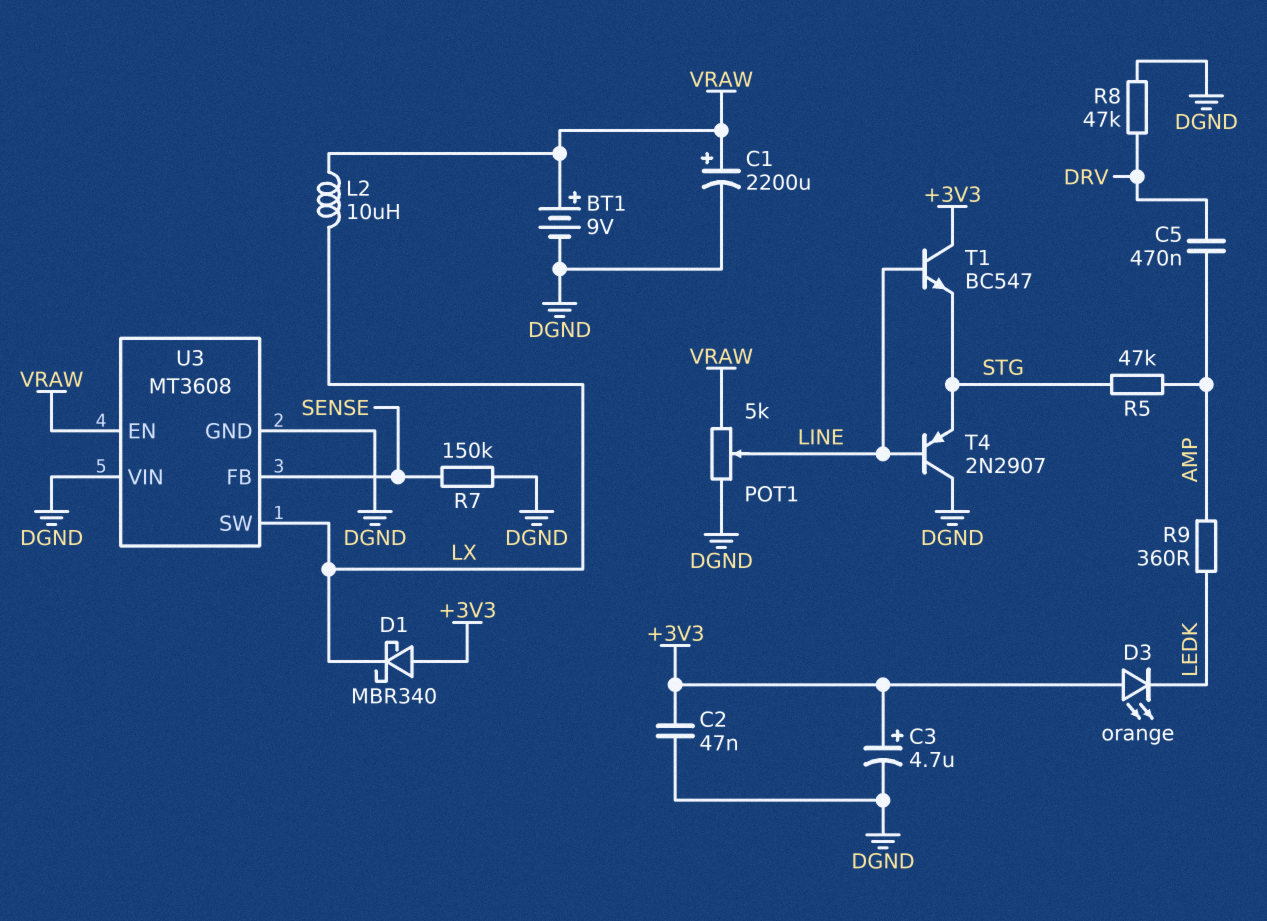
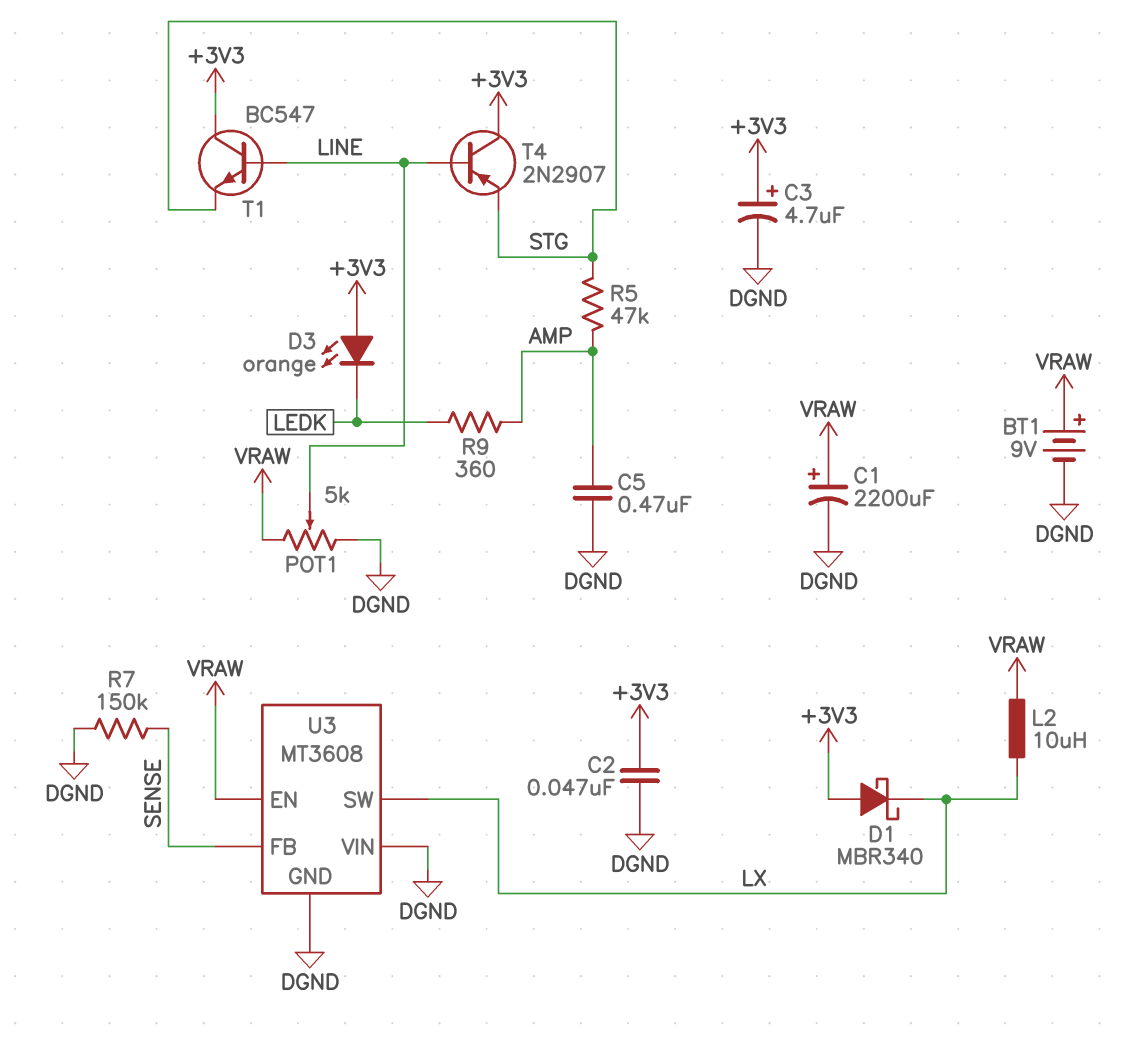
C5: 470nF (AMP, DRV) -> 470nF (AMP, DGND)
R8: 47k (DGND, DRV) -> none
T4: PNP 2N2907 (B LINE, C DGND, E STG) -> PNP 2N2907 (B LINE, C +3V3, E STG)

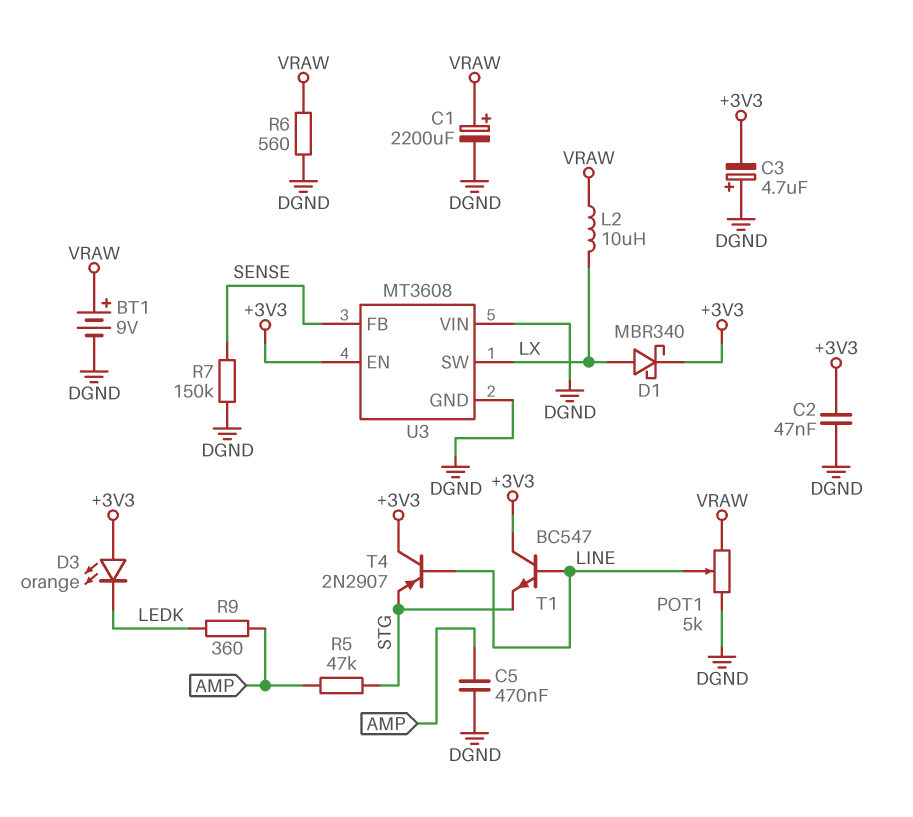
C3: 4.7uF (plus +3V3, minus DGND) -> 4.7uF (plus DGND, minus +3V3)
D1: schottky MBR340 (A +3V3, K LX) -> schottky MBR340 (A LX, K +3V3)
R6: none -> 560 (DGND, VRAW)
U3 pin EN: VRAW -> +3V3

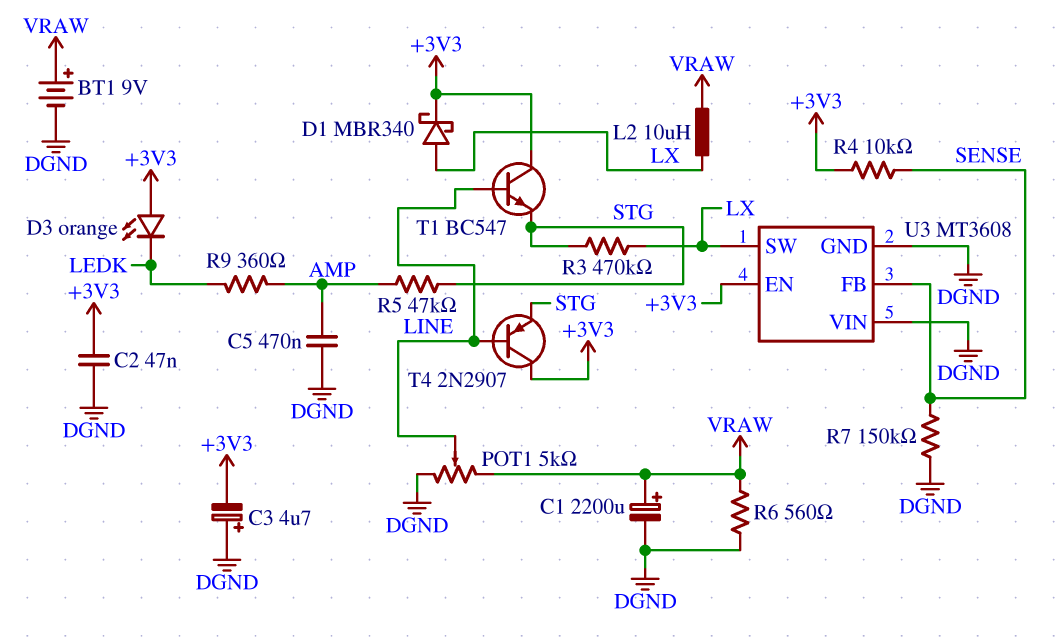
R3: none -> 470k (LX, STG)
R4: none -> 10k (+3V3, SENSE)

